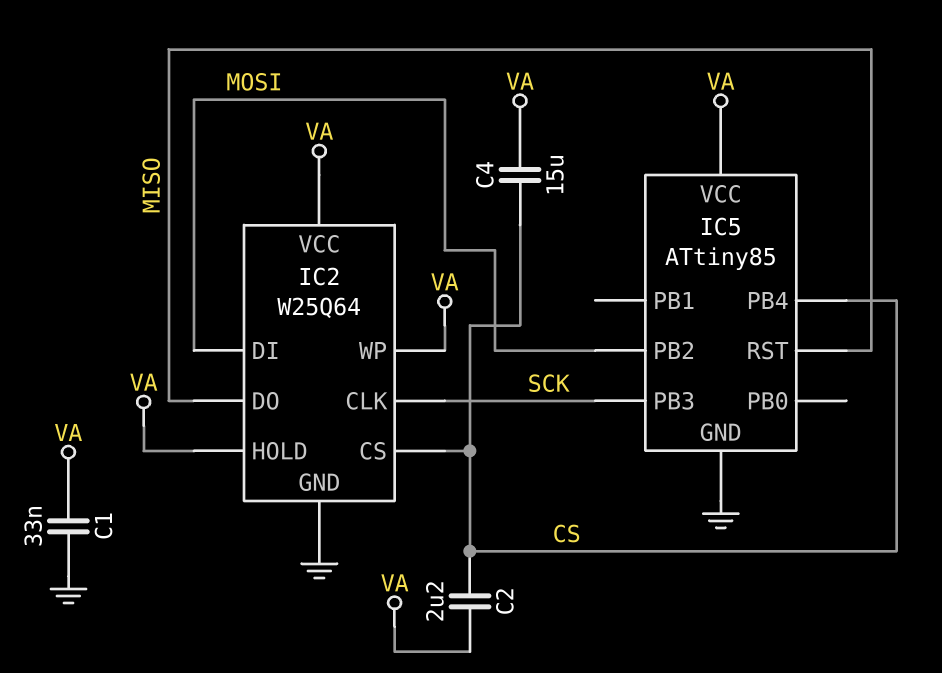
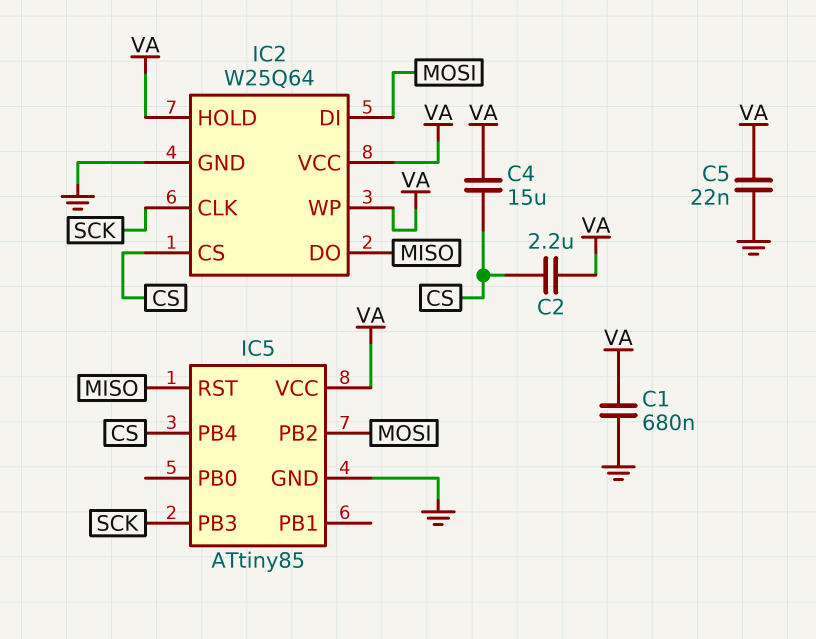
C1: 33nF (GND, VA) -> 680nF (GND, VA)
C5: none -> 22nF (GND, VA)

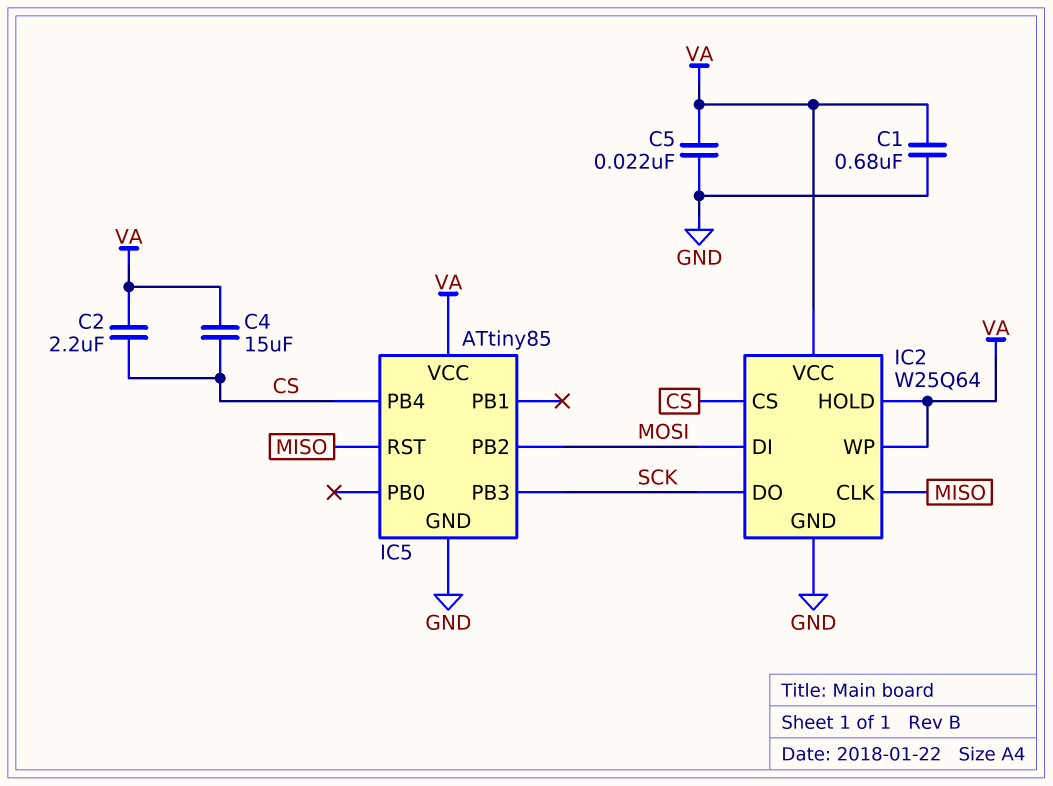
IC2 pin CLK: SCK -> MISO
IC2 pin DO: MISO -> SCK

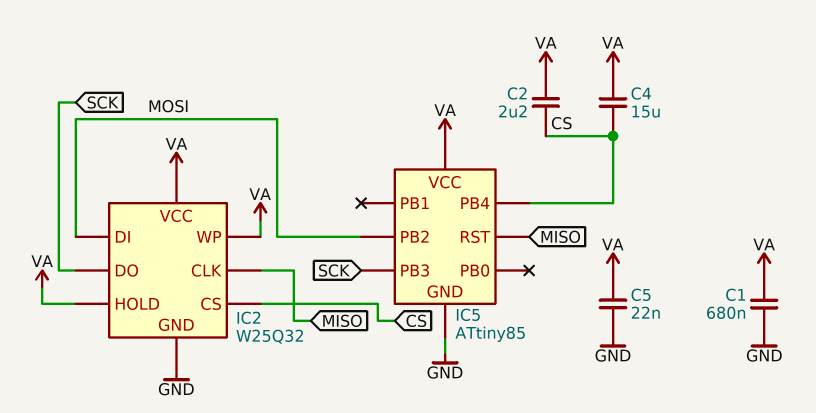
IC2: W25Q64 -> W25Q32

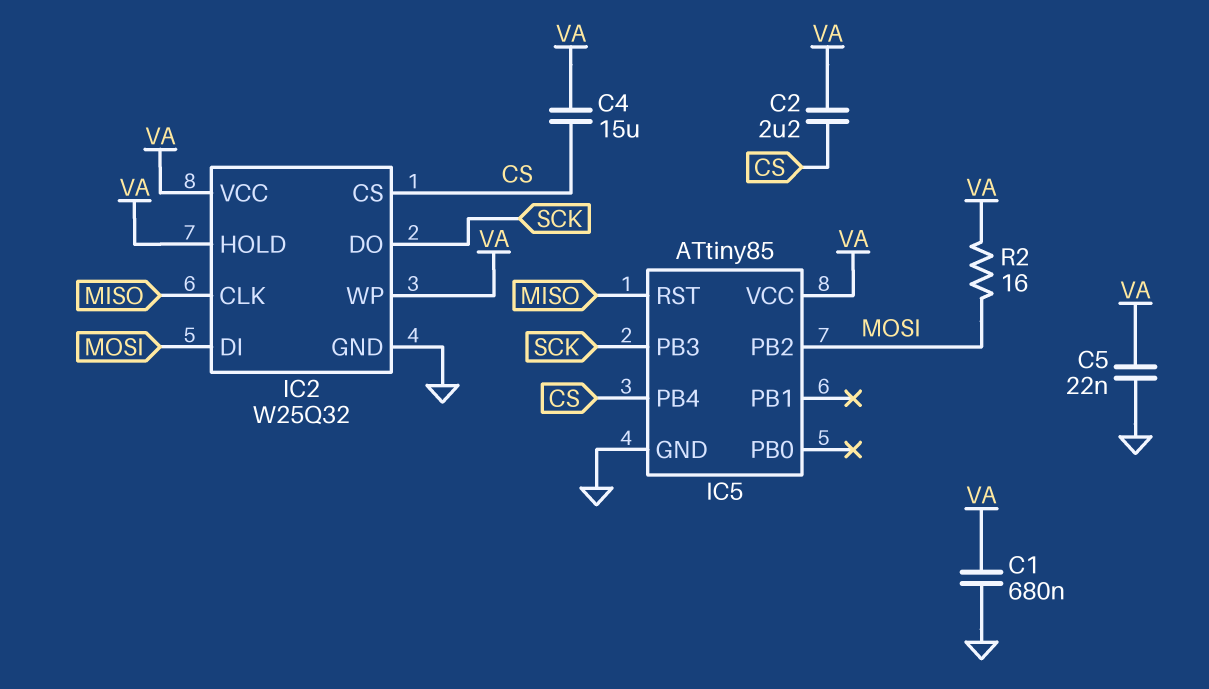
R2: none -> 16 (MOSI, VA)

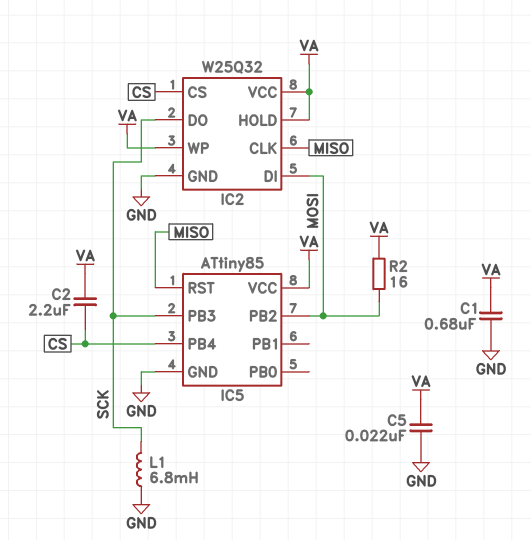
C4: 15uF (CS, VA) -> none
L1: none -> 6.8mH (GND, SCK)

